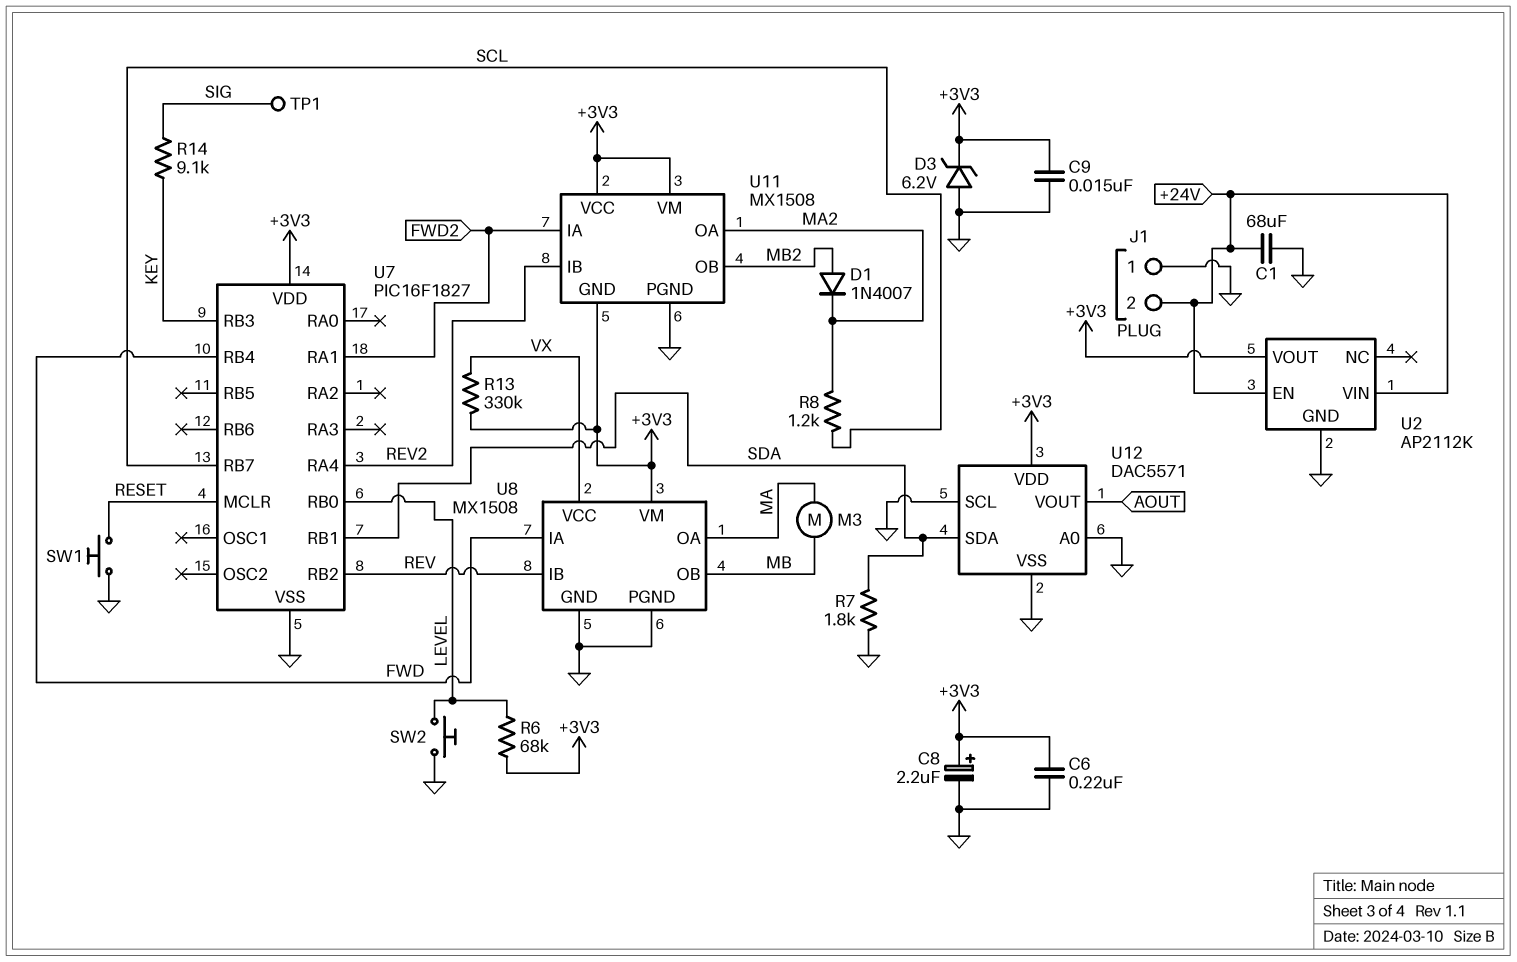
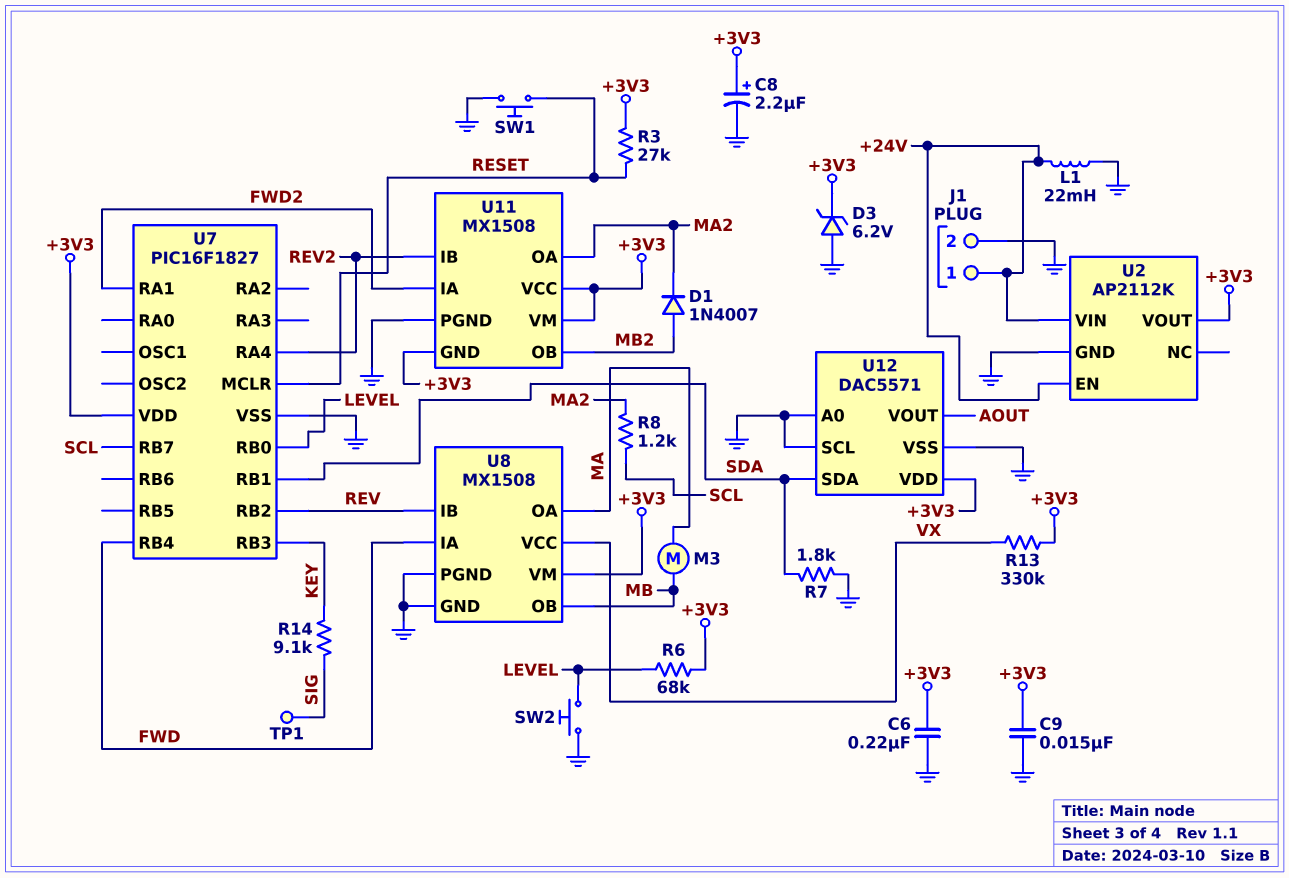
C1: 68uF (+24V, GND) -> none
J1 pin 1: GND -> +24V
J1 pin 2: +24V -> GND
L1: none -> 22mH (+24V, GND)
R3: none -> 27k (+3V3, RESET)

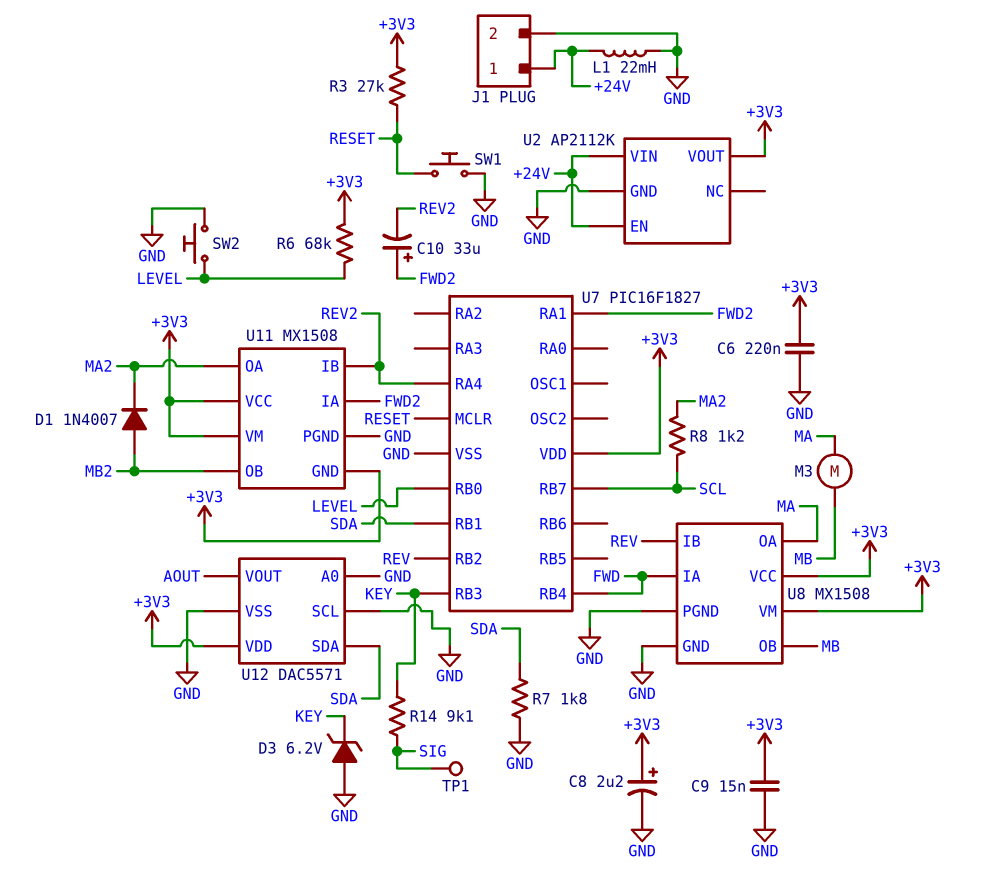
C10: none -> 33uF (plus FWD2, minus REV2)
D3: zener 6.2V (A GND, K +3V3) -> zener 6.2V (A GND, K KEY)
R13: 330k (+3V3, VX) -> none
U8 pin VCC: VX -> +3V3

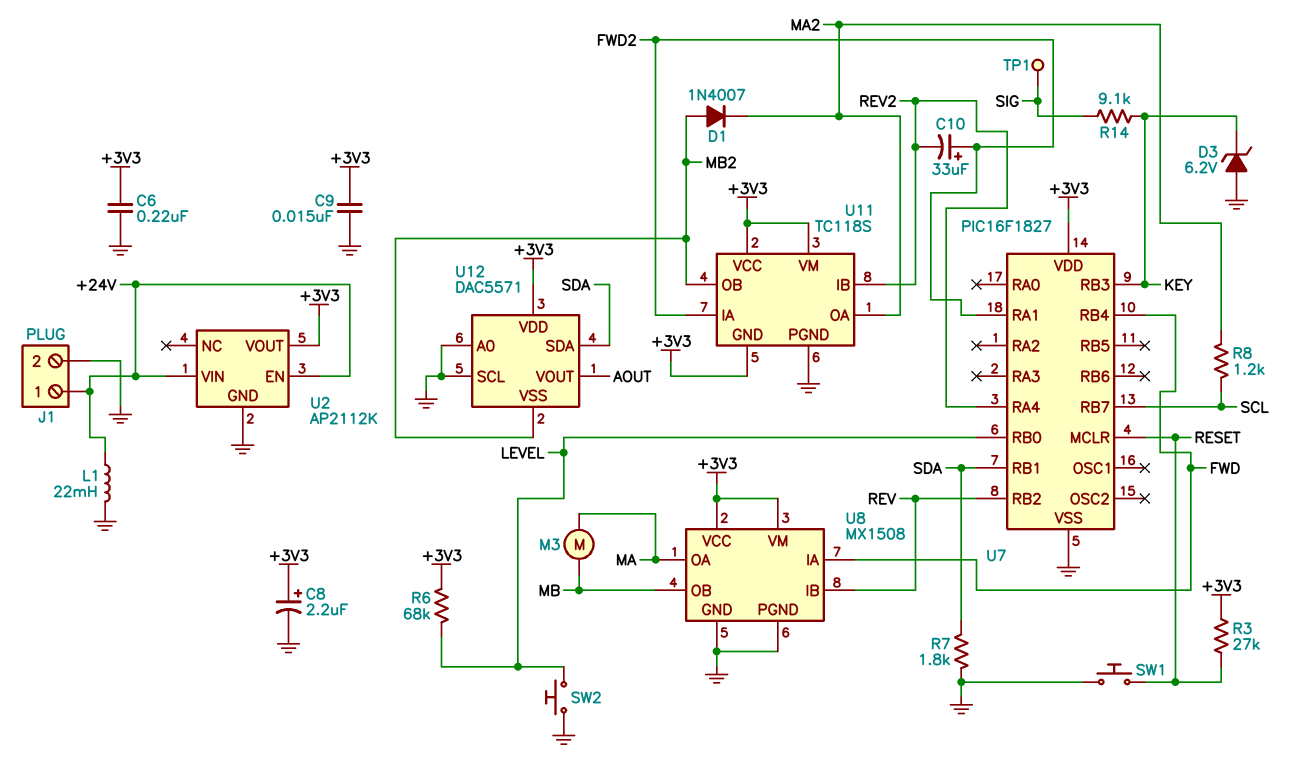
U11: MX1508 -> TC118S
U12 pin VSS: GND -> MB2

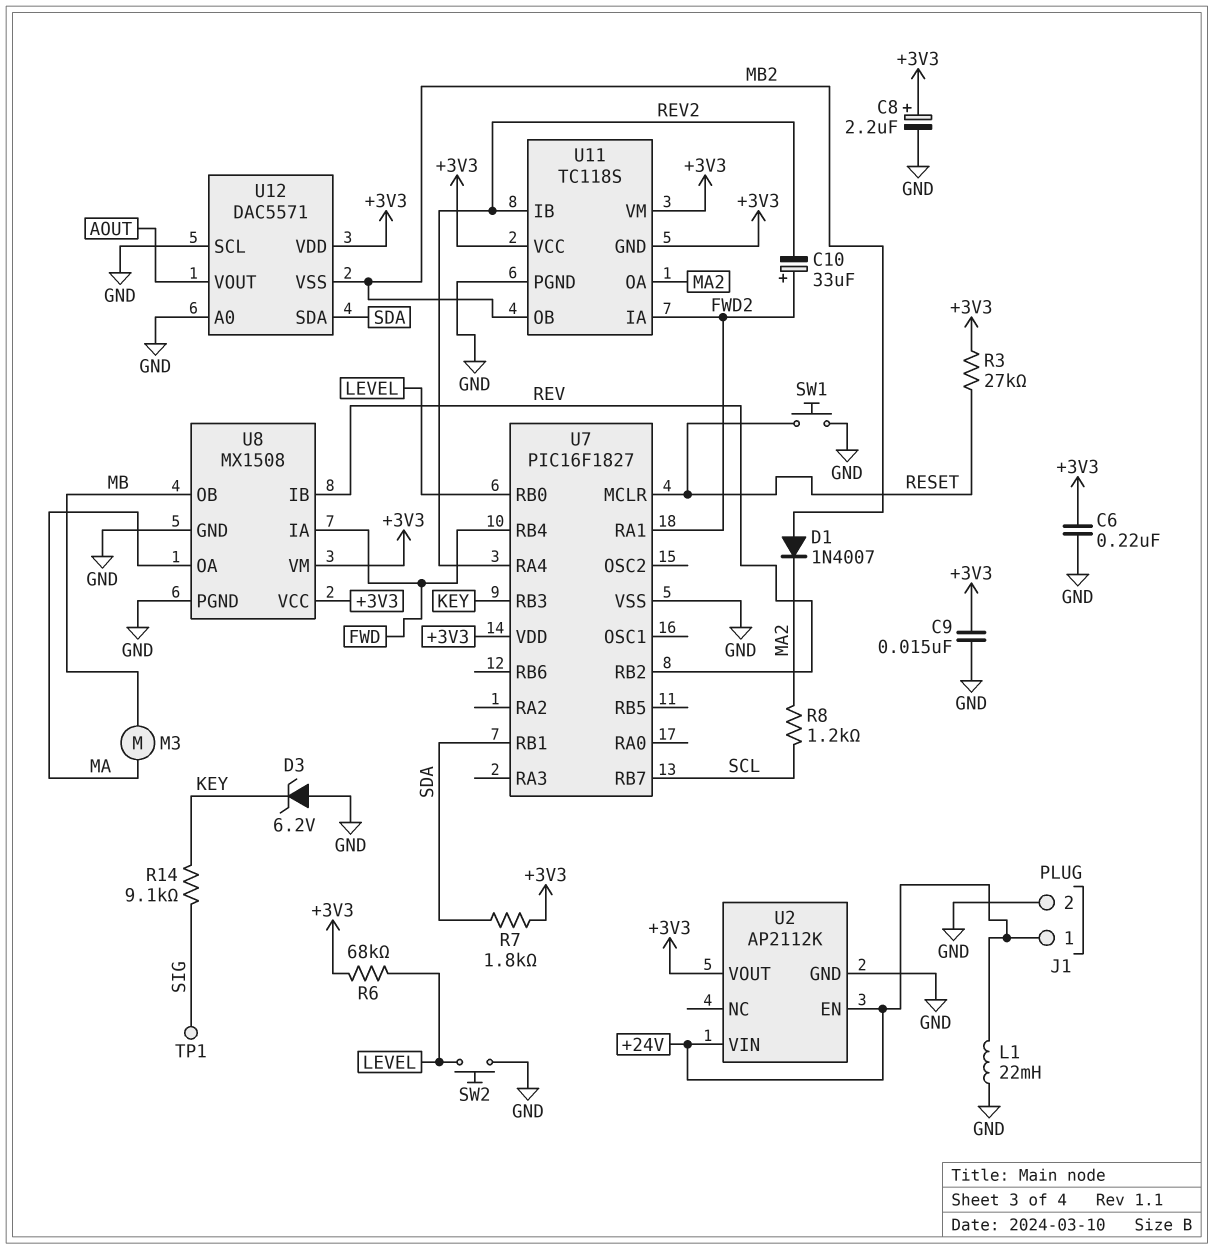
R7: 1.8k (GND, SDA) -> 1.8k (+3V3, SDA)

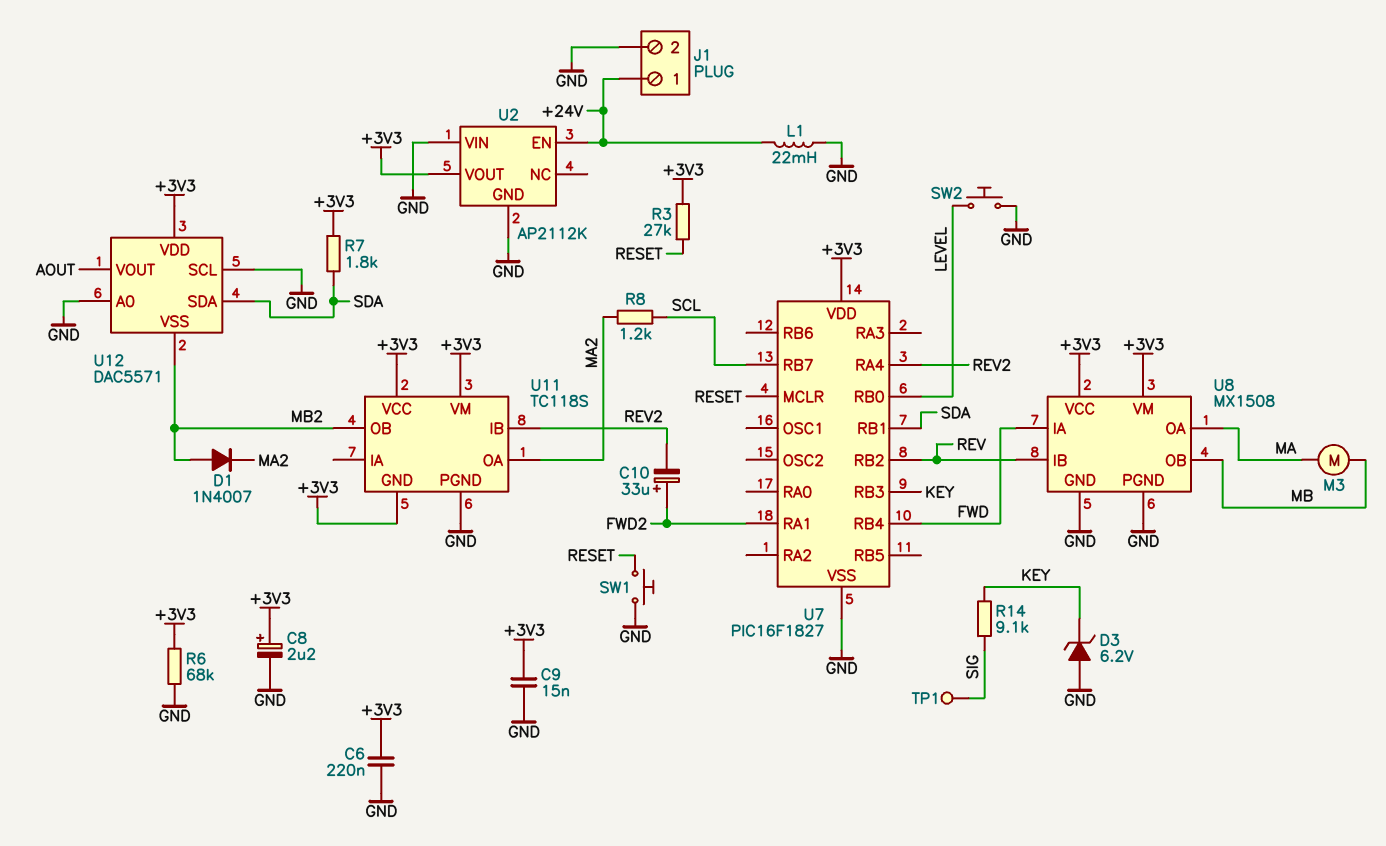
R6: 68k (+3V3, LEVEL) -> 68k (+3V3, GND)
U2 pin VIN: +24V -> GND
U11 pin IA: FWD2 -> none

